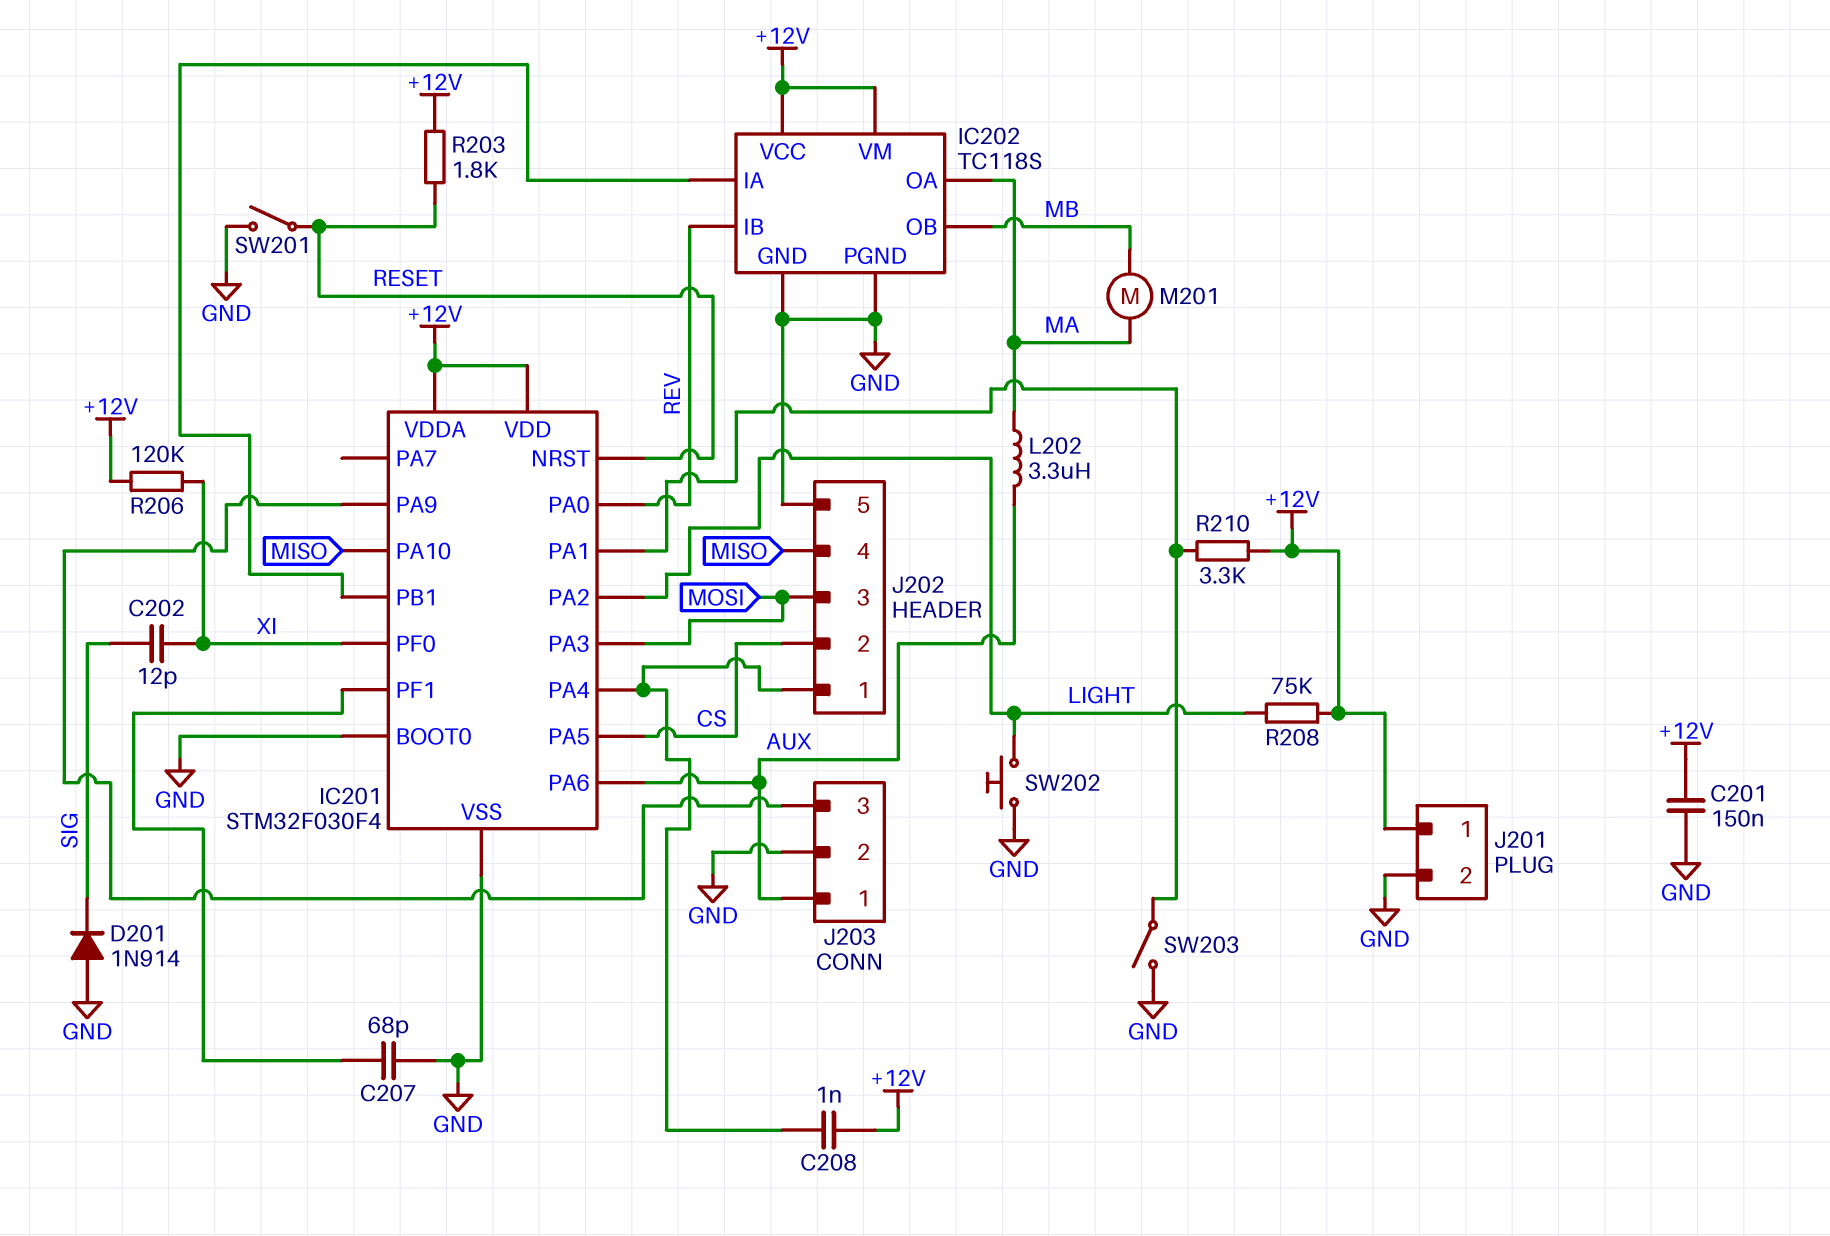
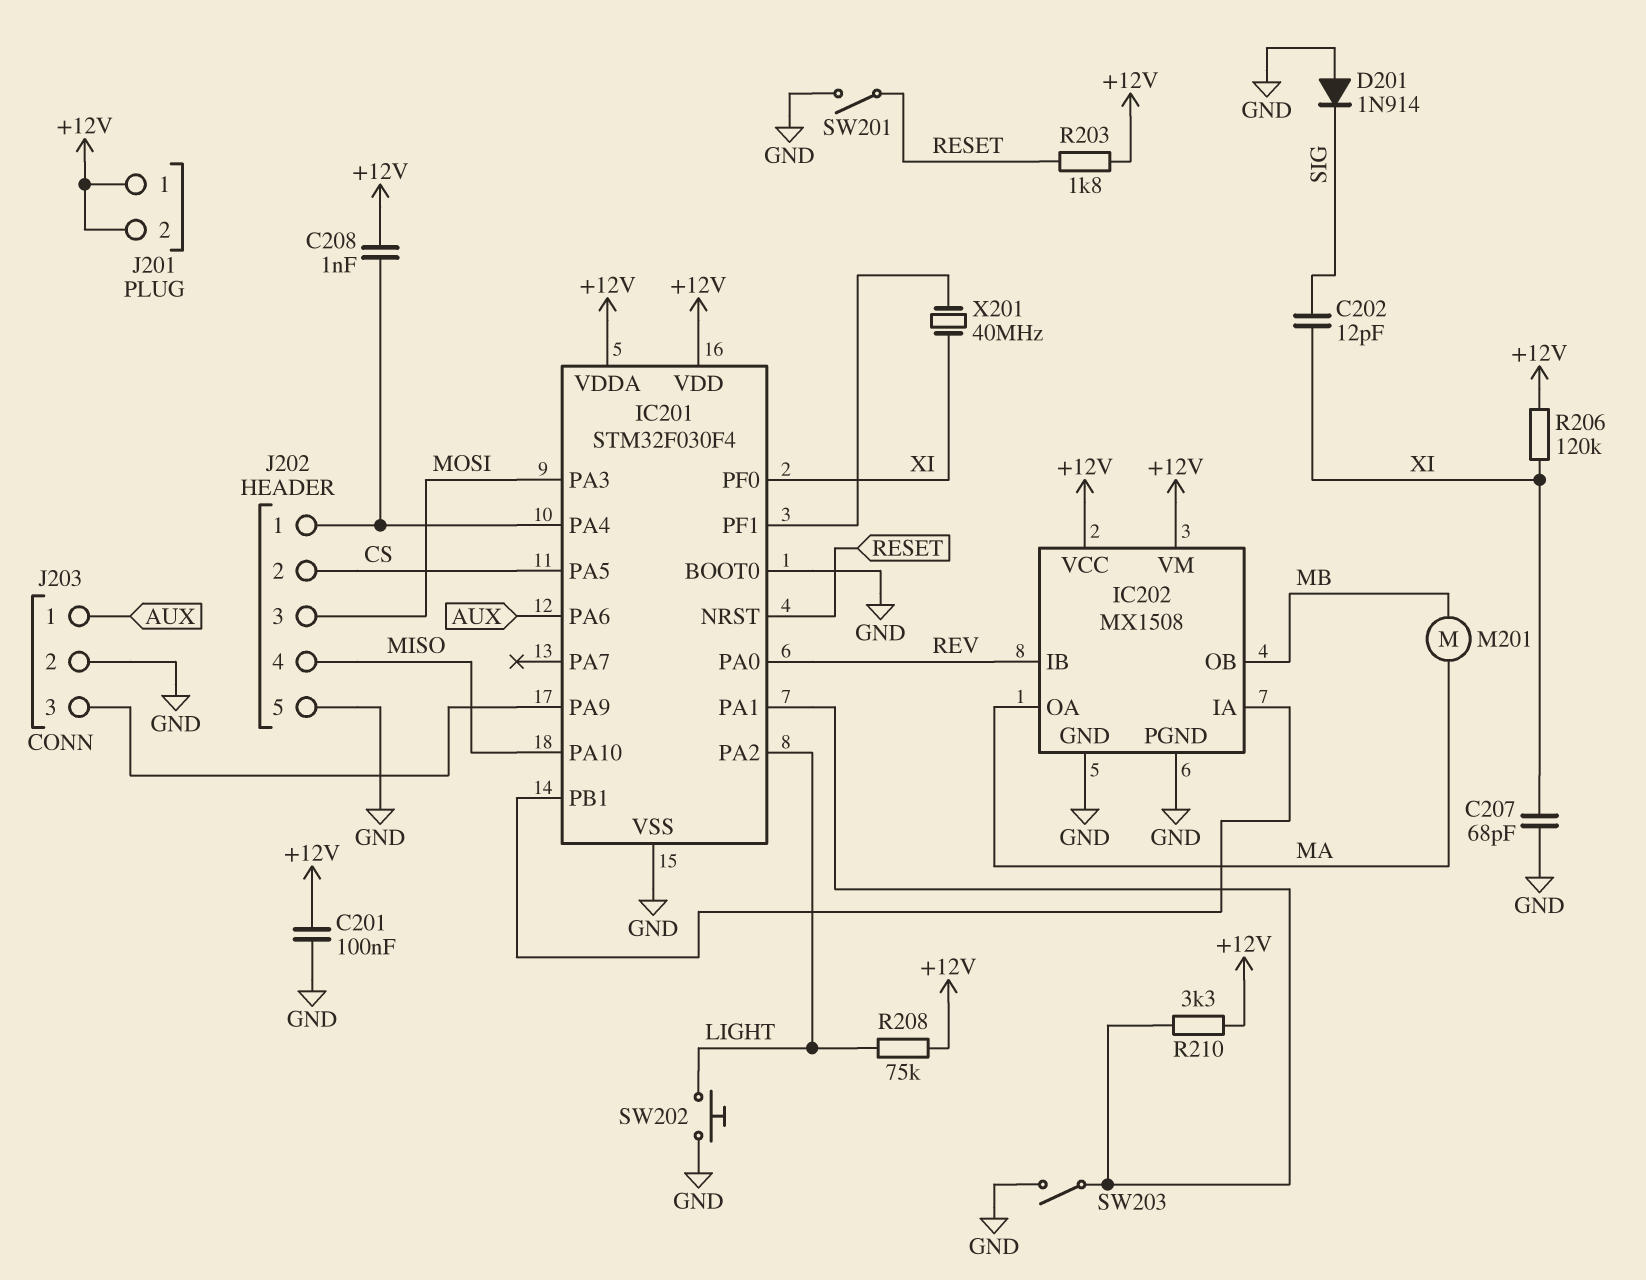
C201: 150nF (+12V, GND) -> 100nF (+12V, GND)
C207: 68pF (GND, IC201/PF1) -> 68pF (GND, XI)
IC202: TC118S -> MX1508
J201 pin 2: GND -> +12V
L202: 3.3uH (AUX, MA) -> none
X201: none -> 40MHz (IC201/PF1, XI)

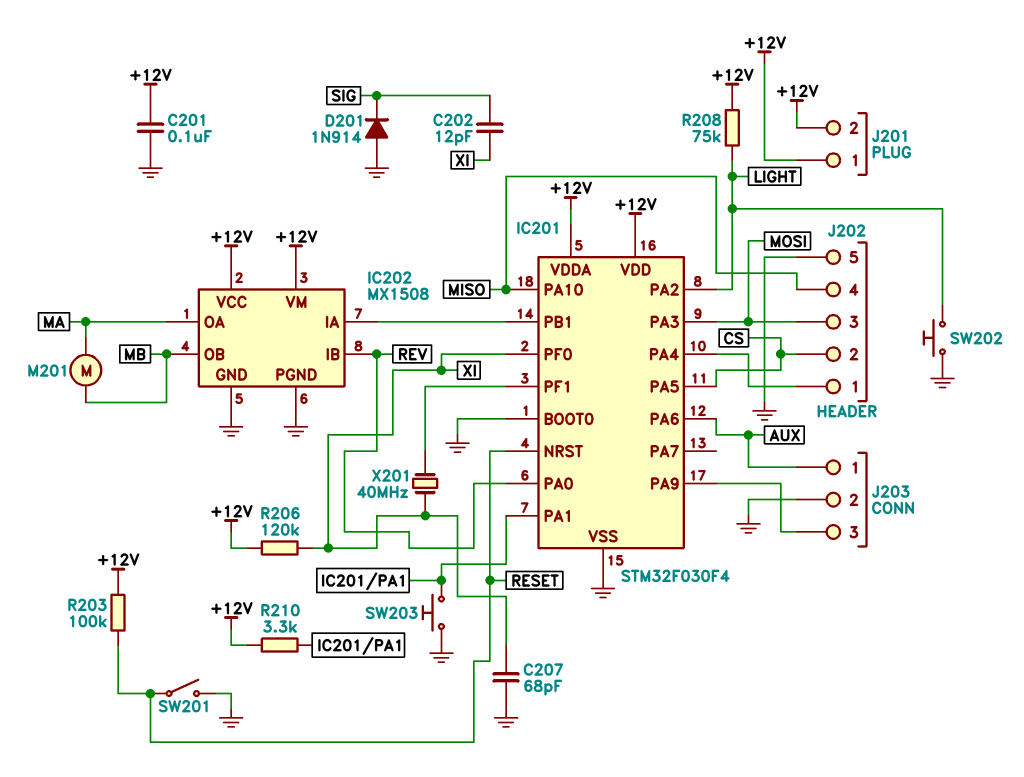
C208: 1nF (+12V, IC201/PA4) -> none
R203: 1.8k (+12V, RESET) -> 100k (+12V, RESET)
SW203: switch (GND, IC201/PA1) -> button (GND, IC201/PA1)

